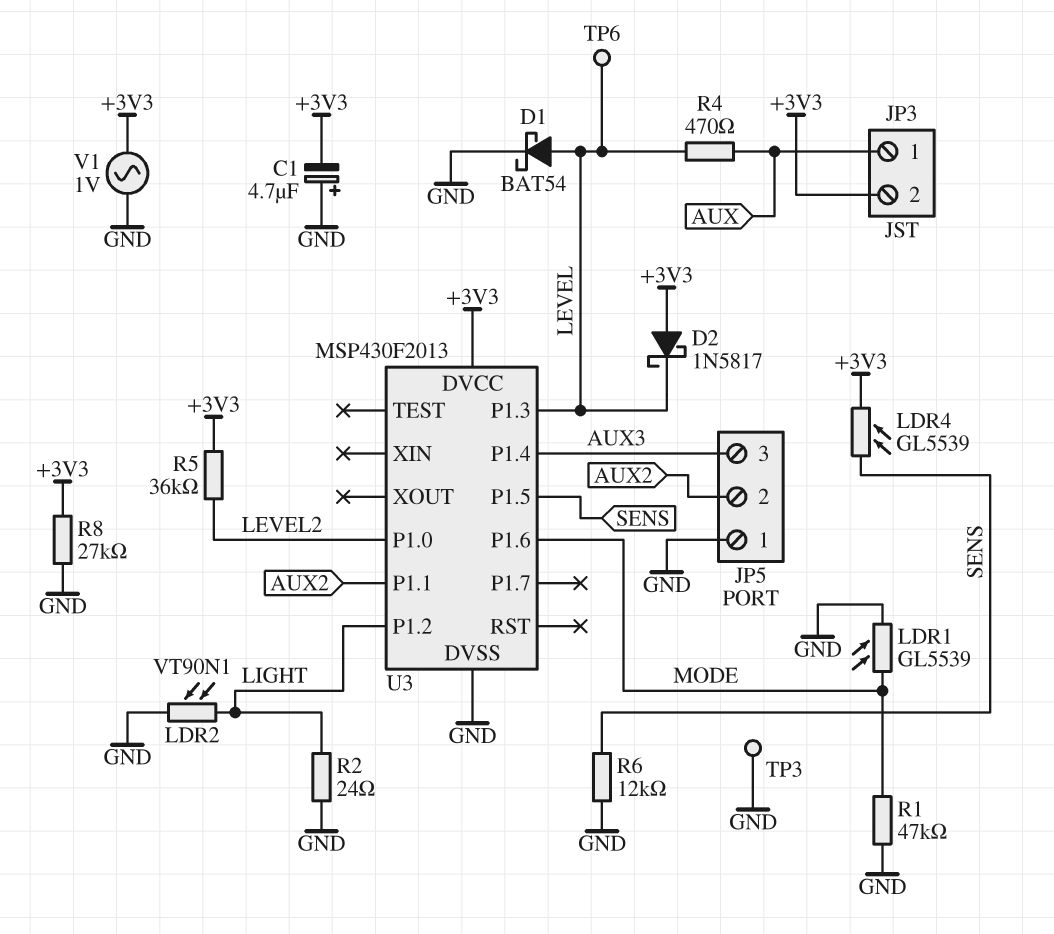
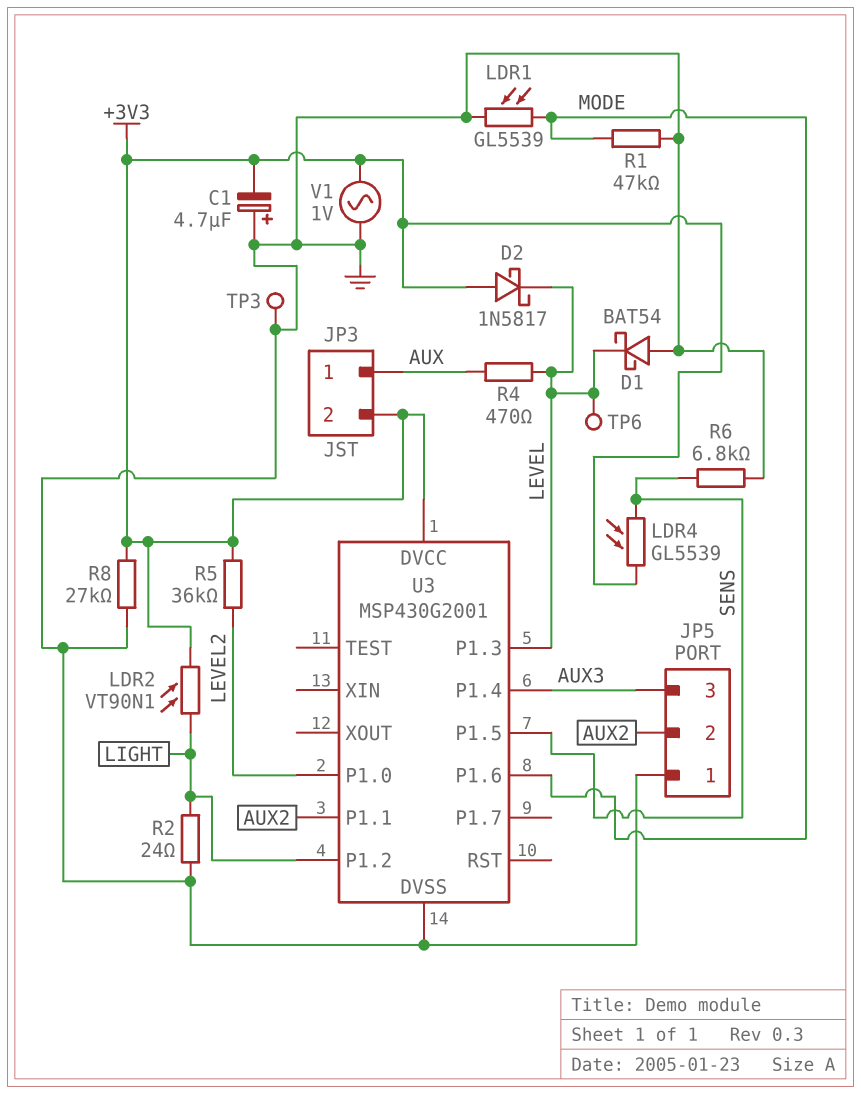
D1: schottky BAT54 (A LEVEL, K GND) -> schottky BAT54 (A GND, K LEVEL)
LDR2: VT90N1 (GND, LIGHT) -> VT90N1 (+3V3, LIGHT)
R6: 12k (GND, SENS) -> 6.8k (GND, SENS)
U3: MSP430F2013 -> MSP430G2001

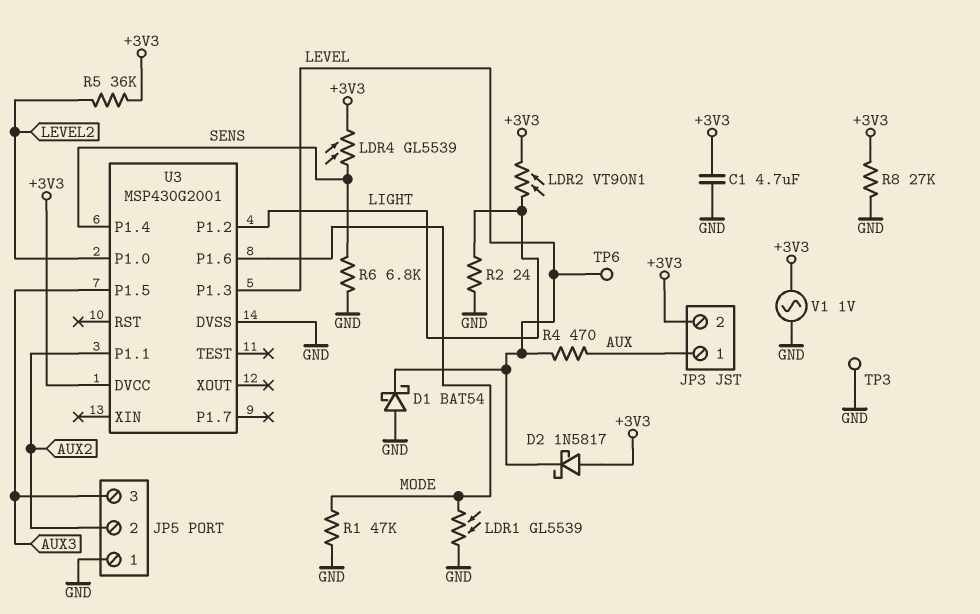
C1: 4.7uF (plus GND, minus +3V3) -> 4.7uF (+3V3, GND)
U3 pin P1.4: AUX3 -> SENS
U3 pin P1.5: SENS -> AUX3

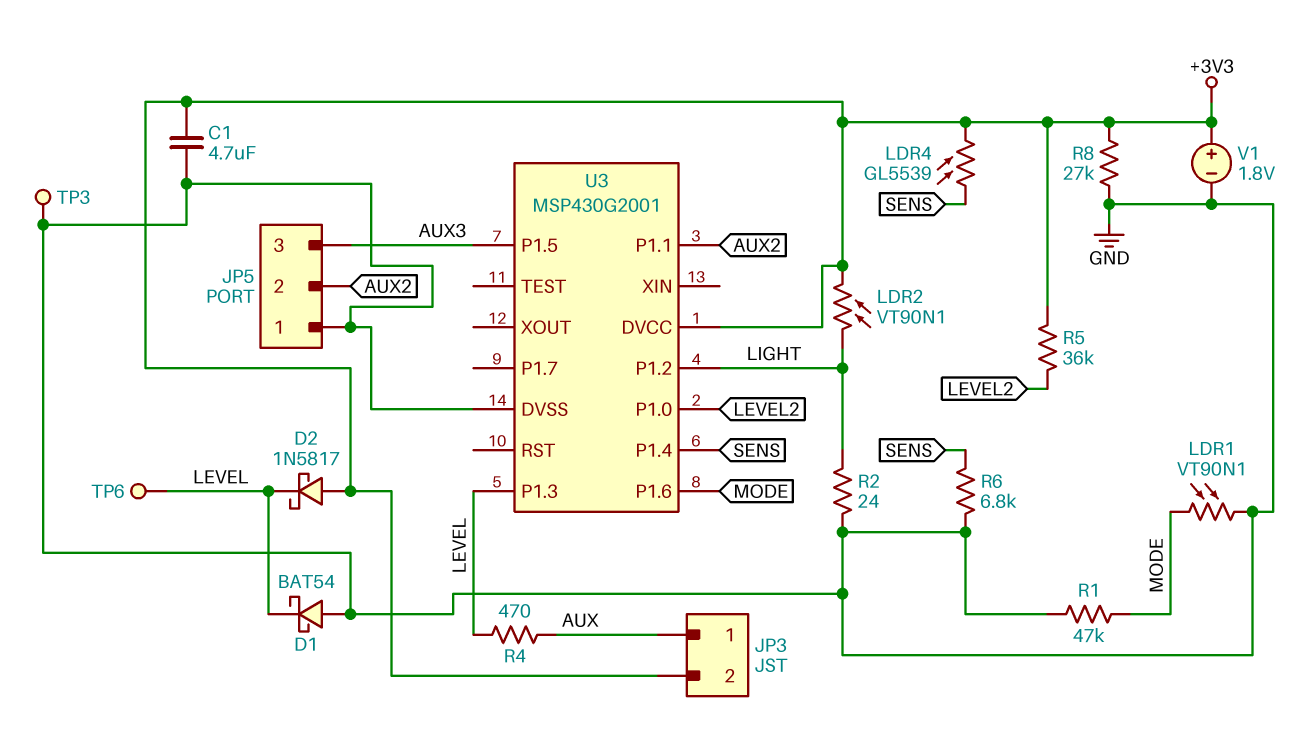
LDR1: GL5539 (GND, MODE) -> VT90N1 (GND, MODE)
V1: AC 1V (+3V3, GND) -> 1.8V (plus +3V3, minus GND)

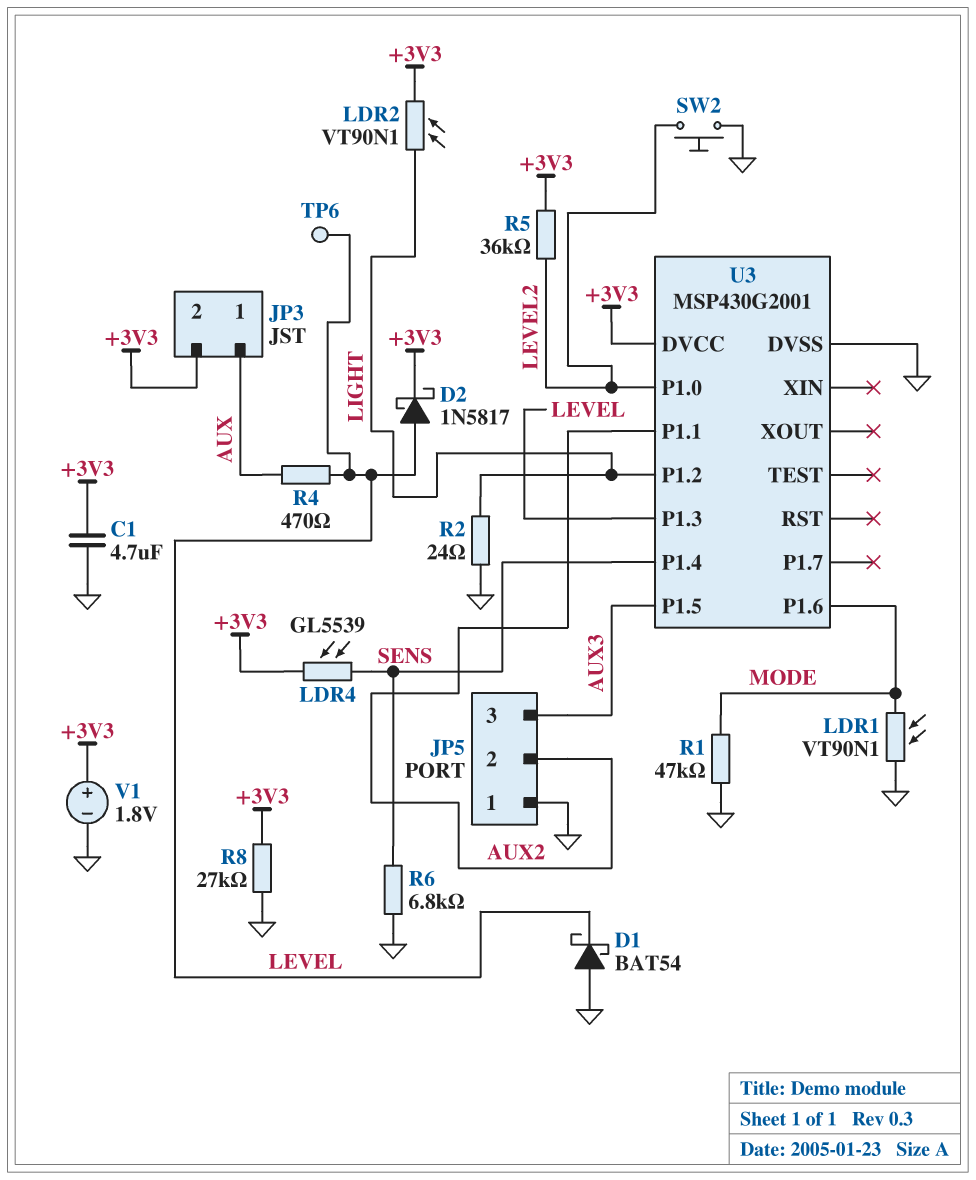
D2: schottky 1N5817 (A +3V3, K LEVEL) -> schottky 1N5817 (A LEVEL, K +3V3)
SW2: none -> button (GND, LEVEL2)
TP3: test point (GND) -> none

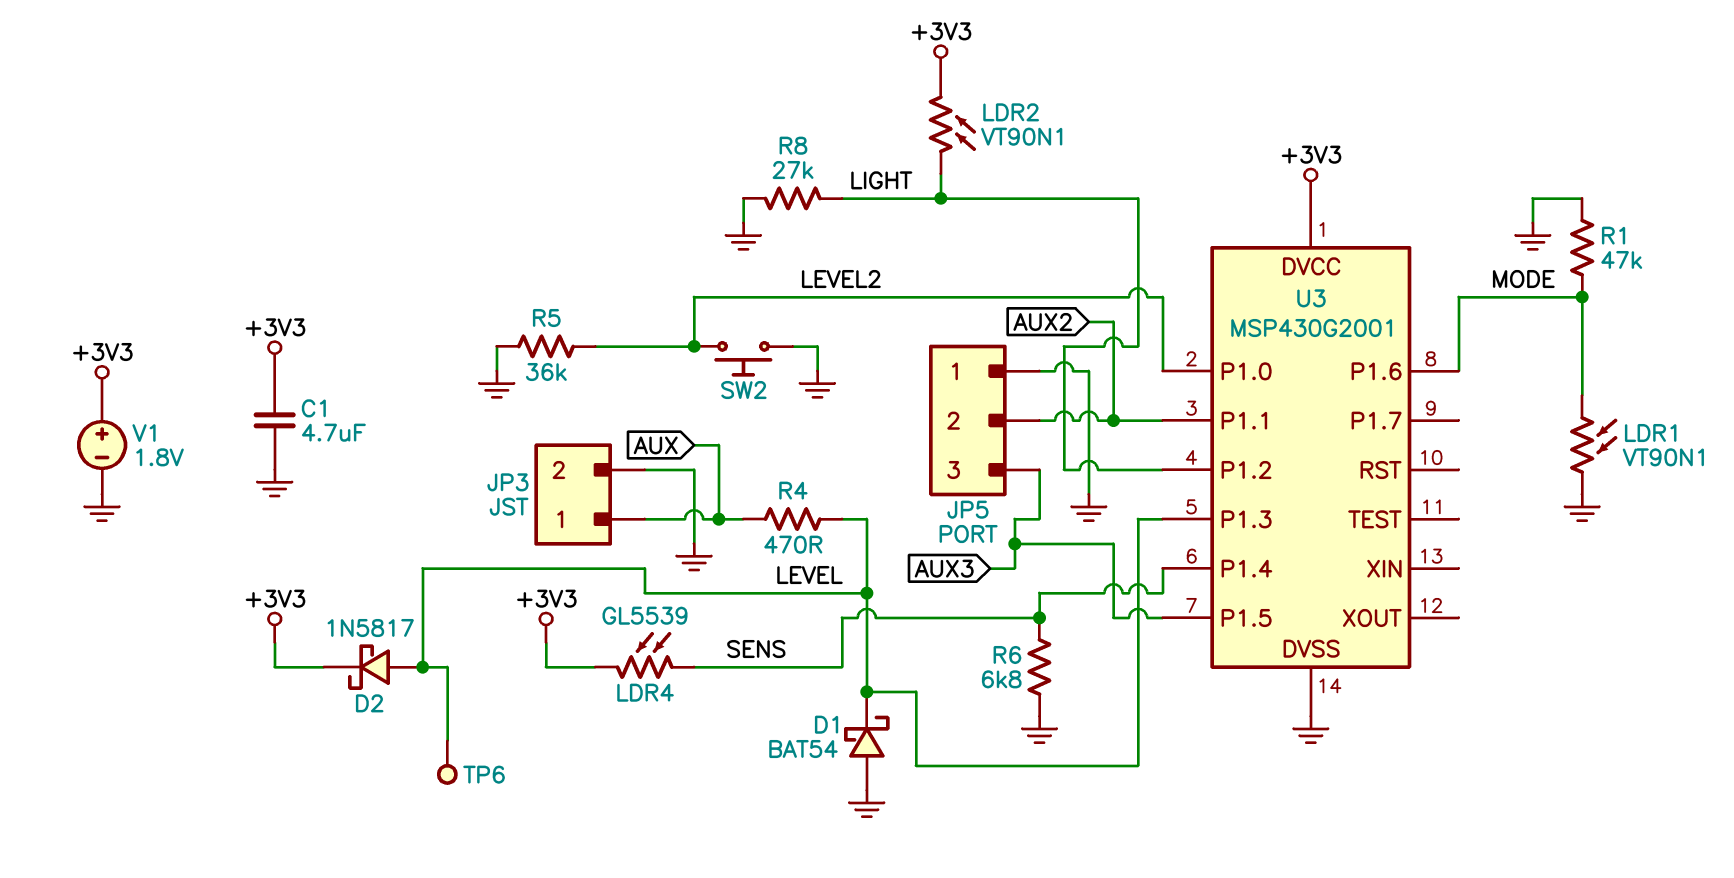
JP3 pin 2: +3V3 -> GND
R2: 24 (GND, LIGHT) -> none
R5: 36k (+3V3, LEVEL2) -> 36k (GND, LEVEL2)
R8: 27k (+3V3, GND) -> 27k (GND, LIGHT)

